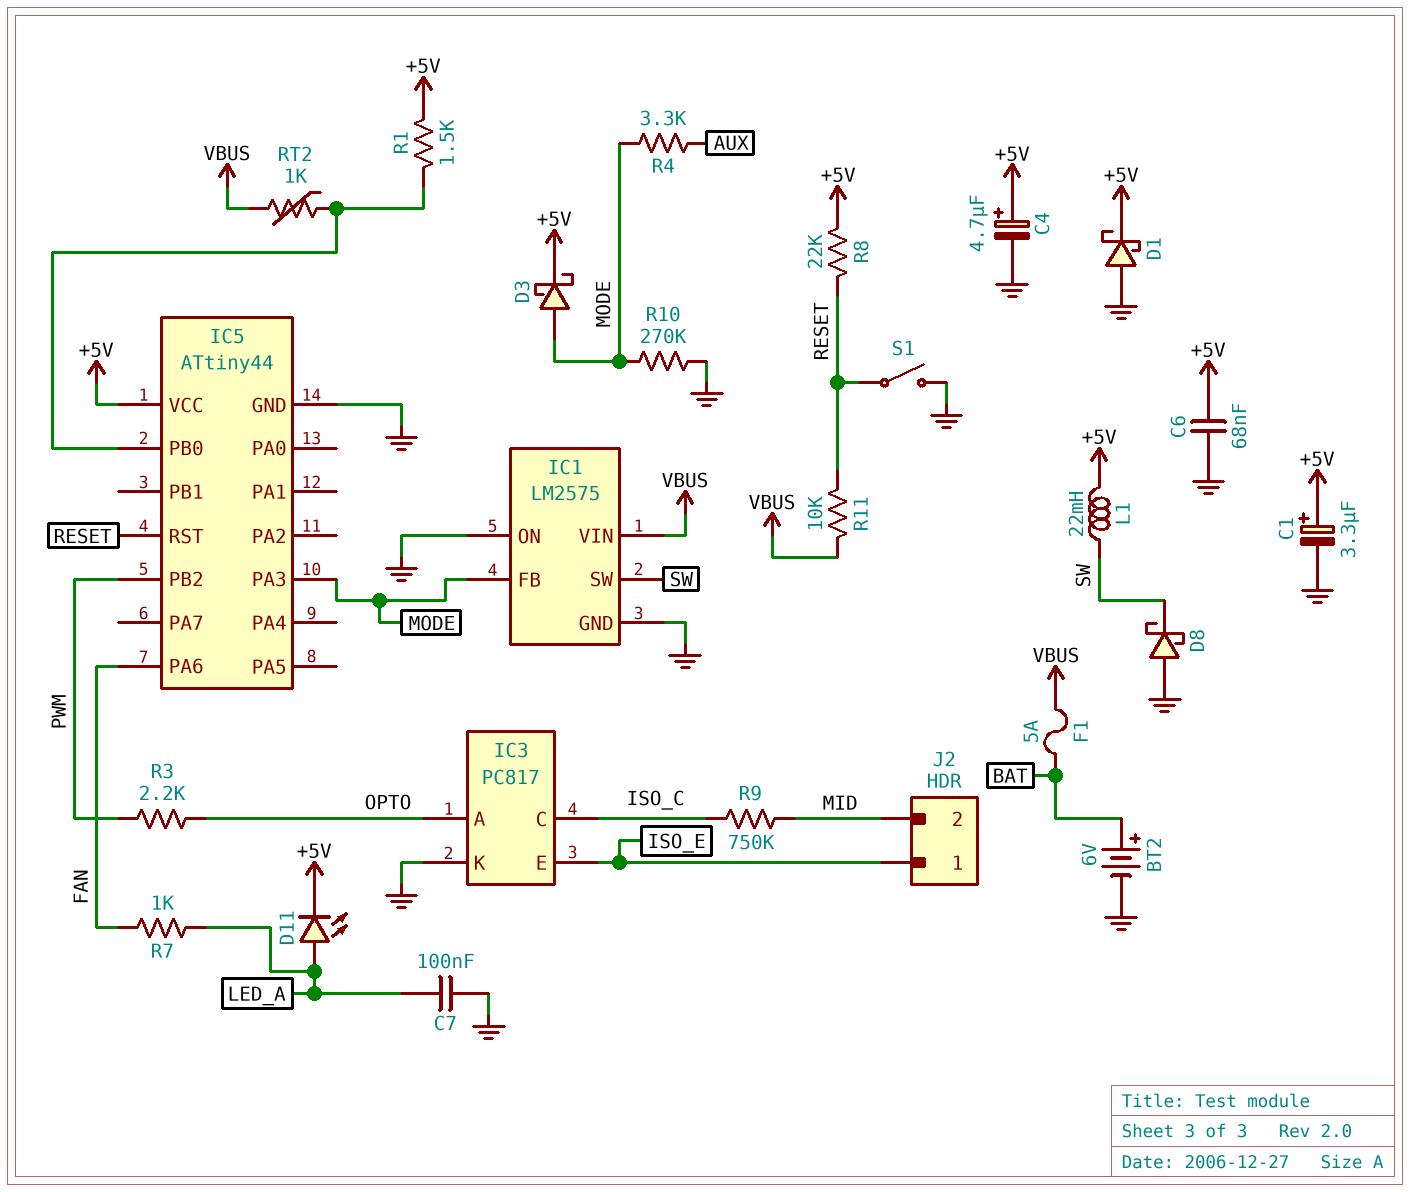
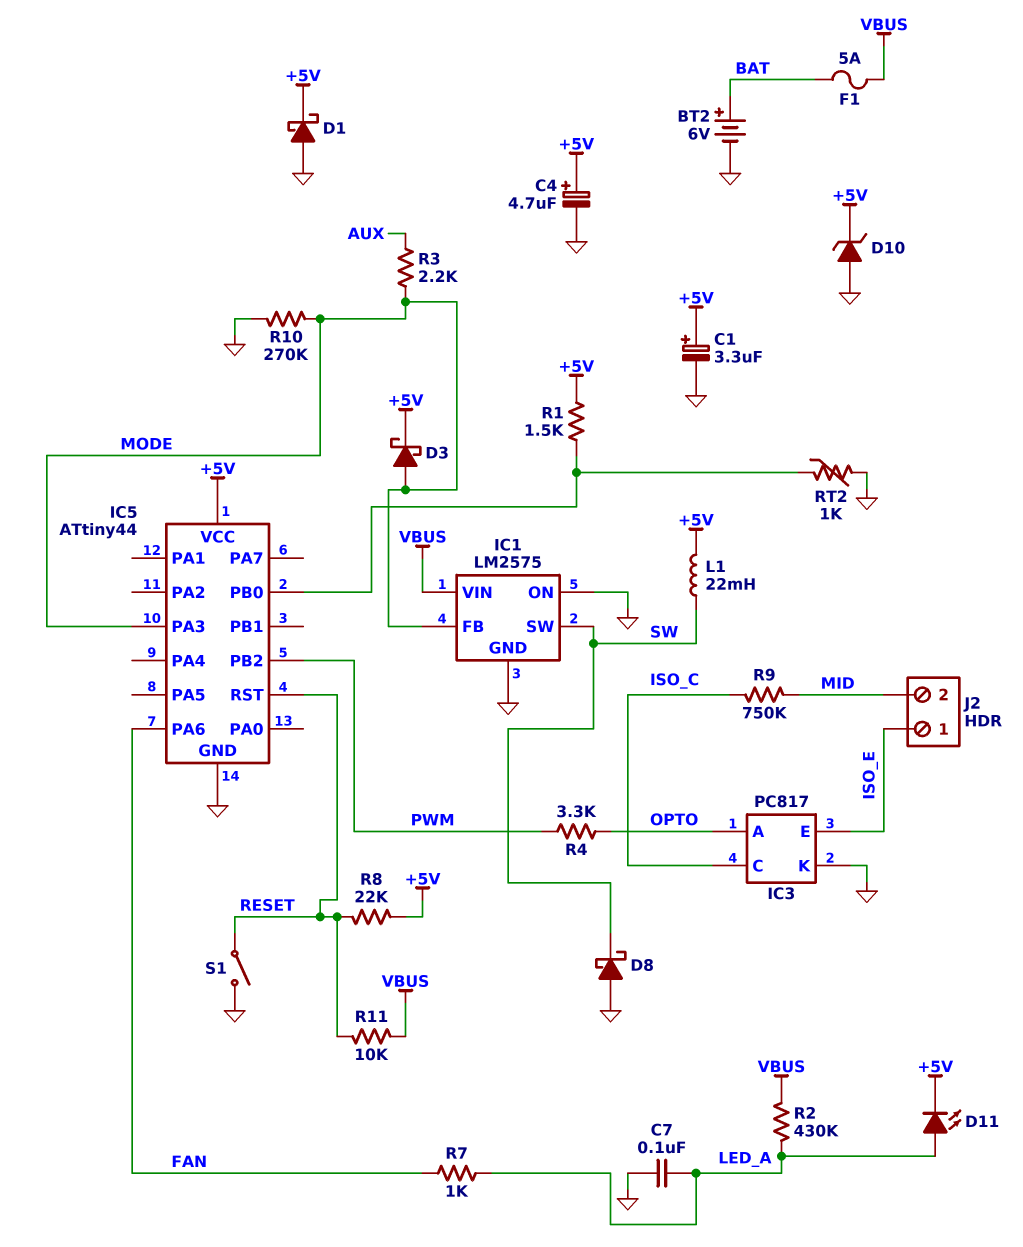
C6: 68nF (+5V, GND) -> none
D10: none -> zener (A GND, K +5V)
R2: none -> 430k (LED_A, VBUS)
R3: 2.2k (OPTO, PWM) -> 2.2k (AUX, MODE)
R4: 3.3k (AUX, MODE) -> 3.3k (OPTO, PWM)
RT2: 1k (IC5/PB0, VBUS) -> 1k (GND, IC5/PB0)

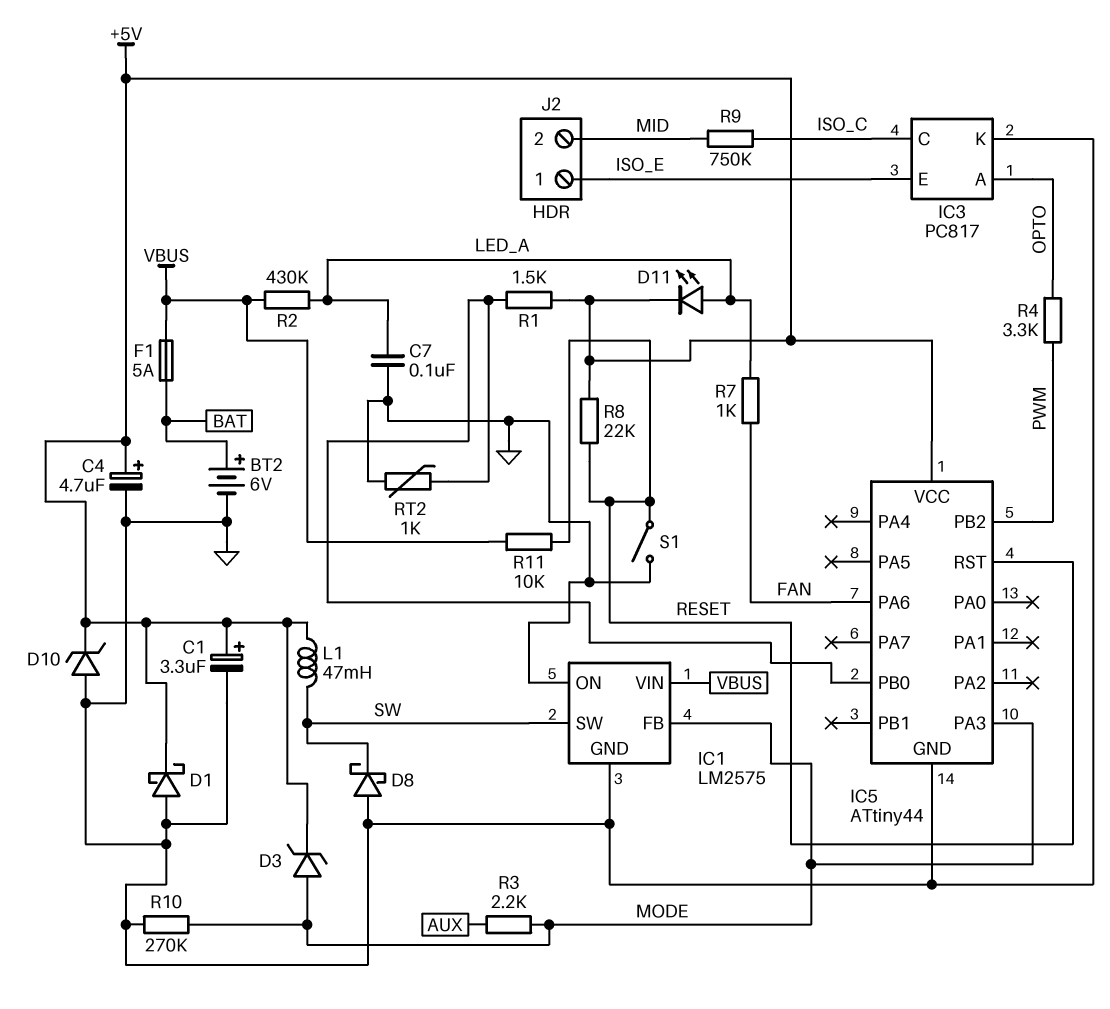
D3: schottky (A MODE, K +5V) -> zener (A MODE, K +5V)
L1: 22mH (+5V, SW) -> 47mH (+5V, SW)

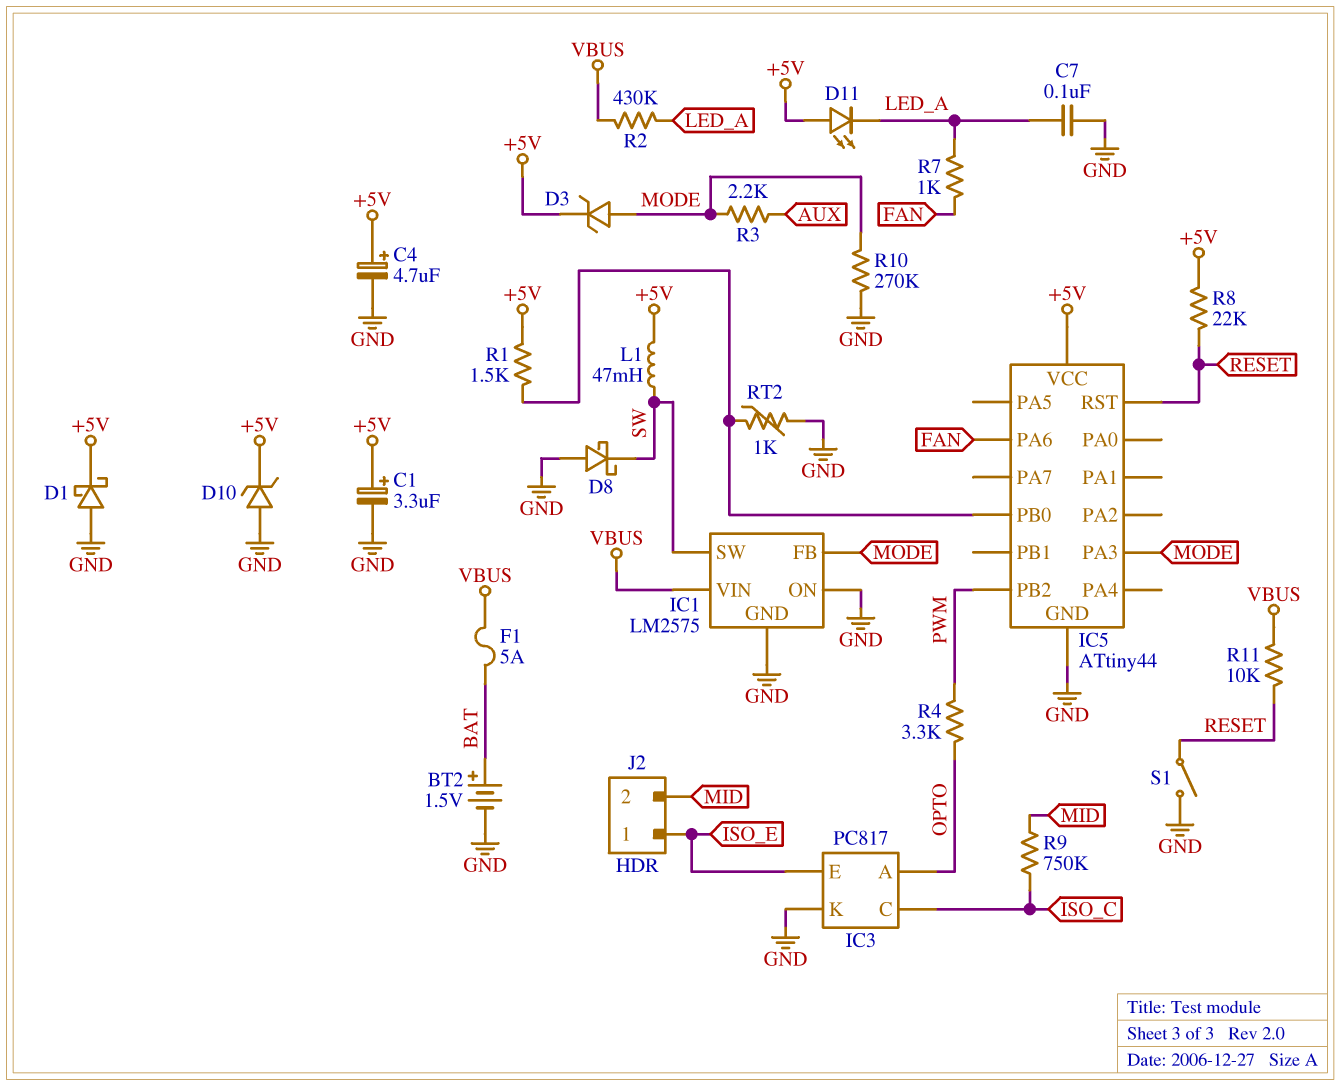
BT2: 6V (plus BAT, minus GND) -> 1.5V (plus BAT, minus GND)
D11: LED (A LED_A, K +5V) -> LED (A +5V, K LED_A)

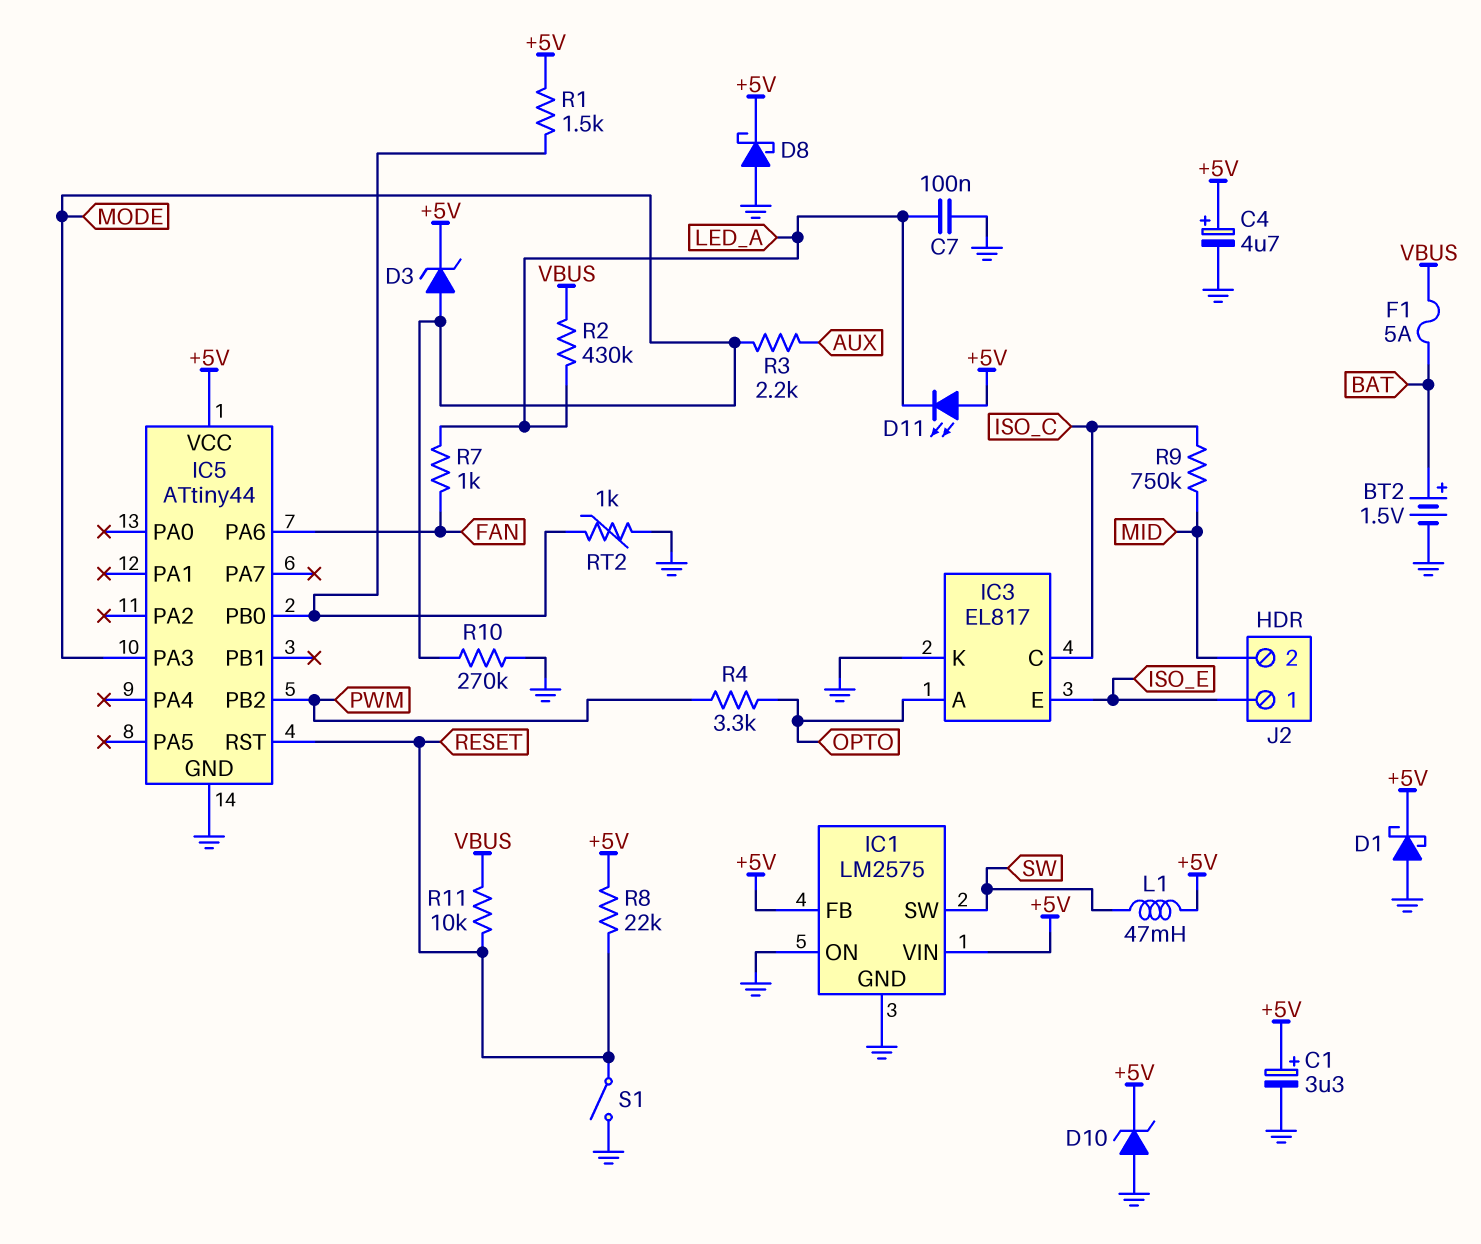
D8: schottky (A GND, K SW) -> schottky (A GND, K +5V)
IC1 pin FB: MODE -> +5V
IC1 pin VIN: VBUS -> +5V
IC3: PC817 -> EL817

